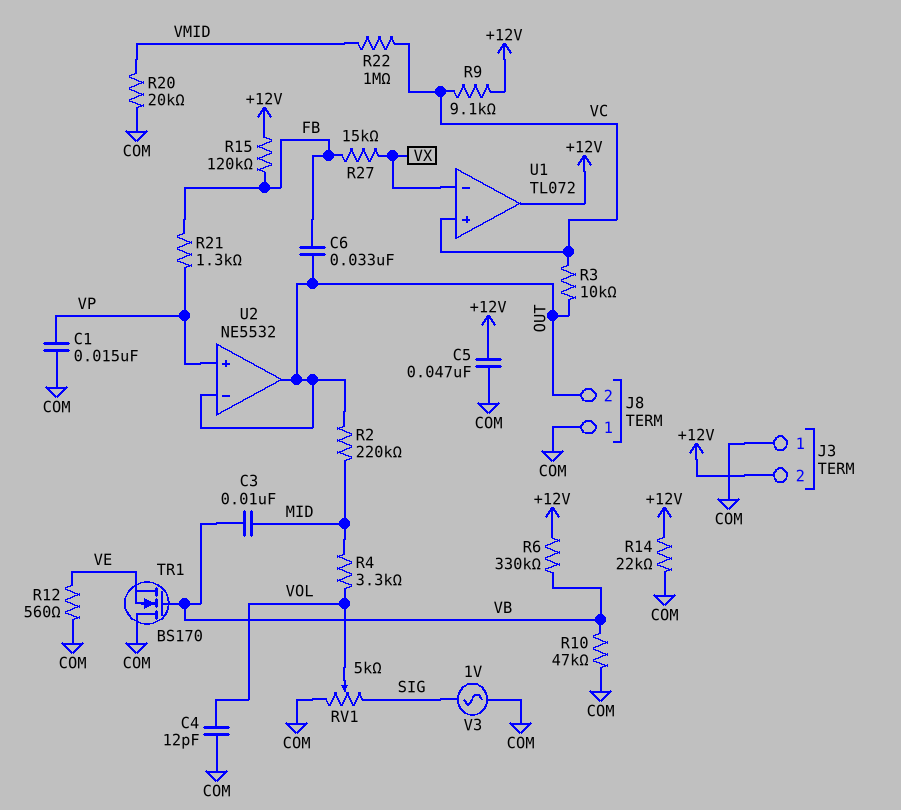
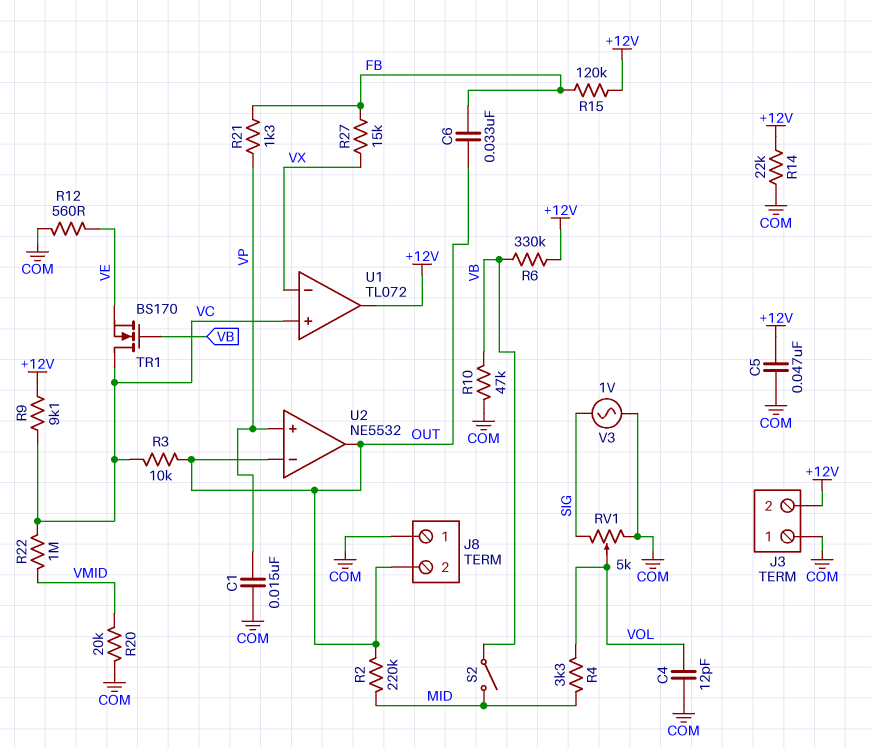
C3: 10nF (MID, VB) -> none
S2: none -> switch (MID, VB)
TR1: NMOS BS170 (G VB, D COM, S VE) -> NMOS BS170 (G VB, D VC, S VE)

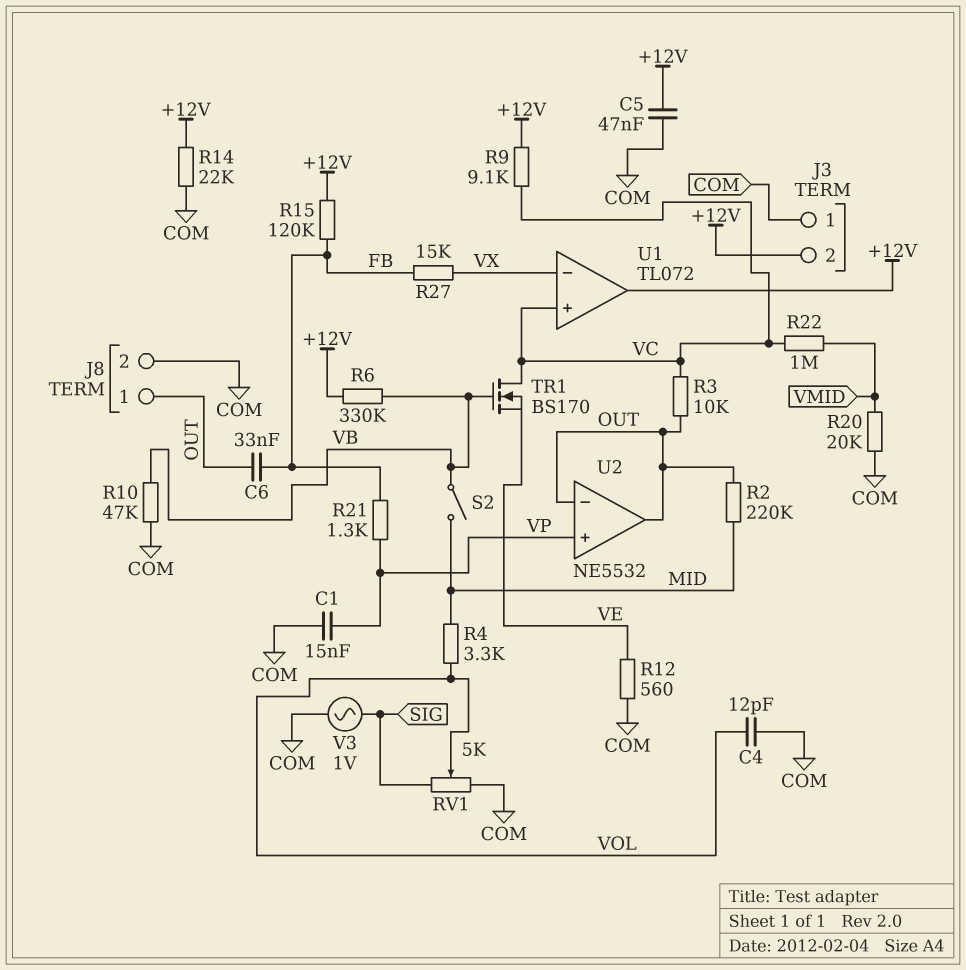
J8 pin 1: COM -> OUT
J8 pin 2: OUT -> COM

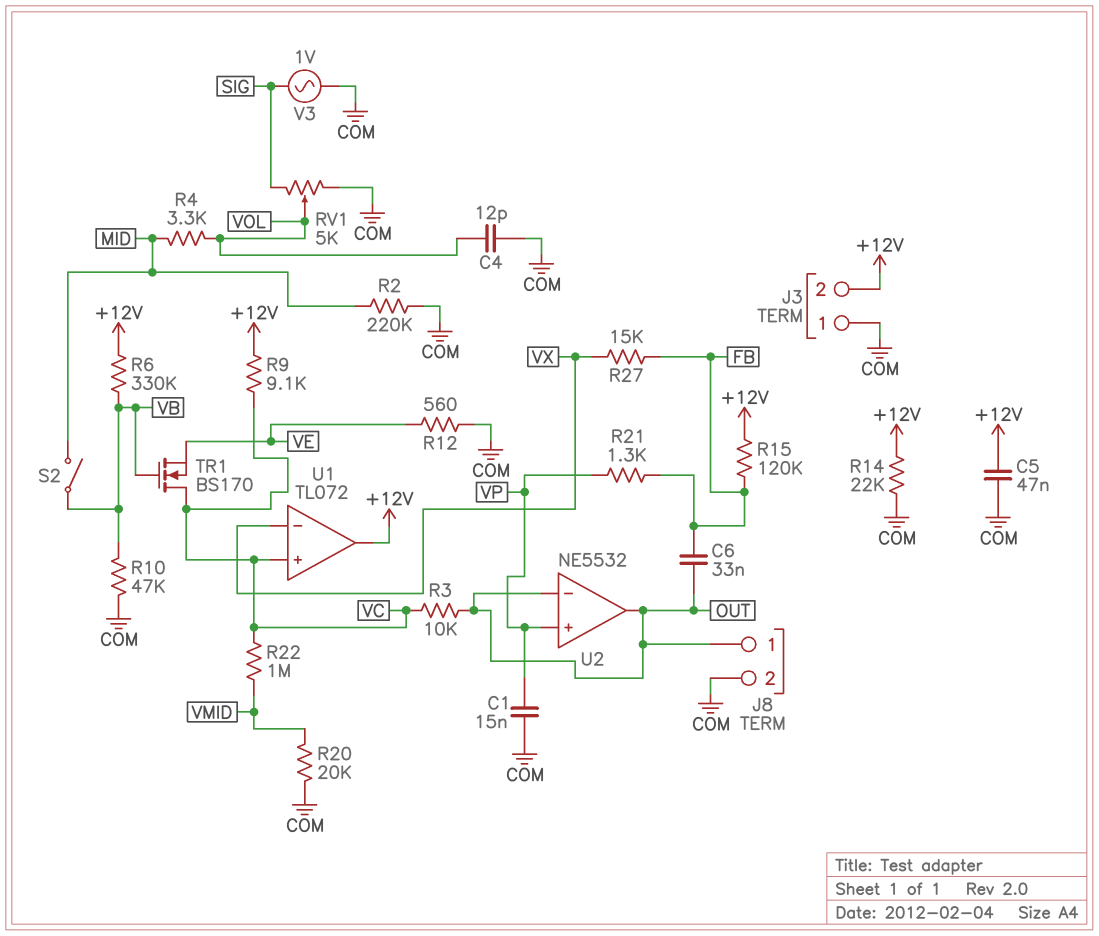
R2: 220k (MID, OUT) -> 220k (COM, MID)

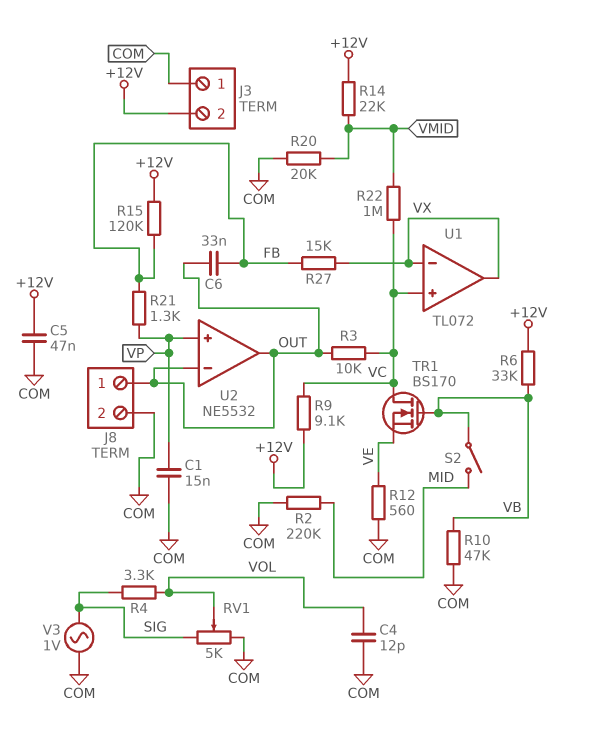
R4: 3.3k (MID, VOL) -> 3.3k (SIG, VOL)
R6: 330k (+12V, VB) -> 33k (+12V, VB)
R14: 22k (+12V, COM) -> 22k (+12V, VMID)
U1 pin out: +12V -> VX

